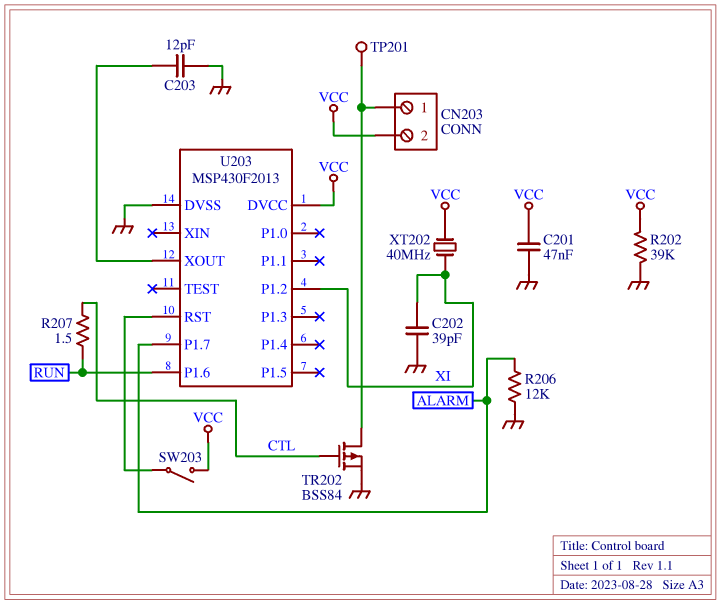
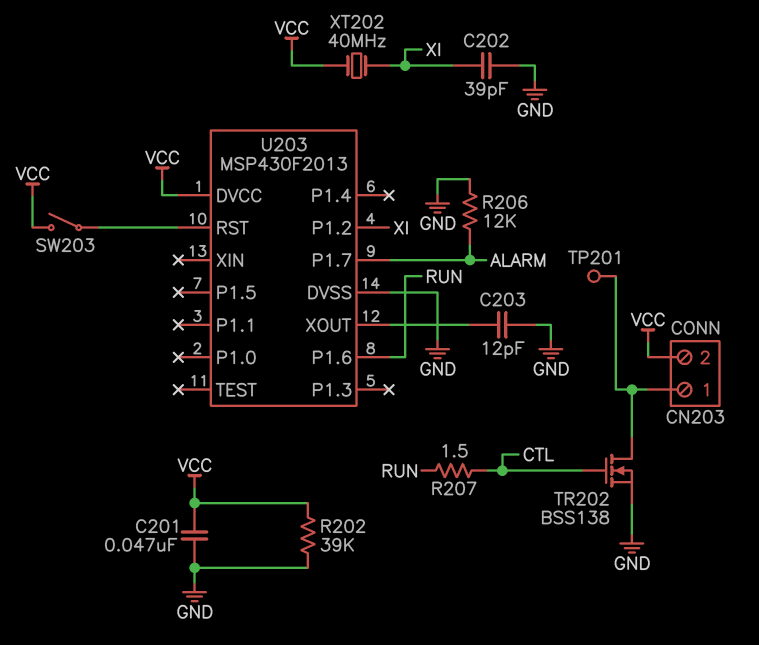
TR202: PMOS BSS84 (G CTL, D CN203/1, S GND) -> NMOS BSS138 (G CTL, D CN203/1, S GND)

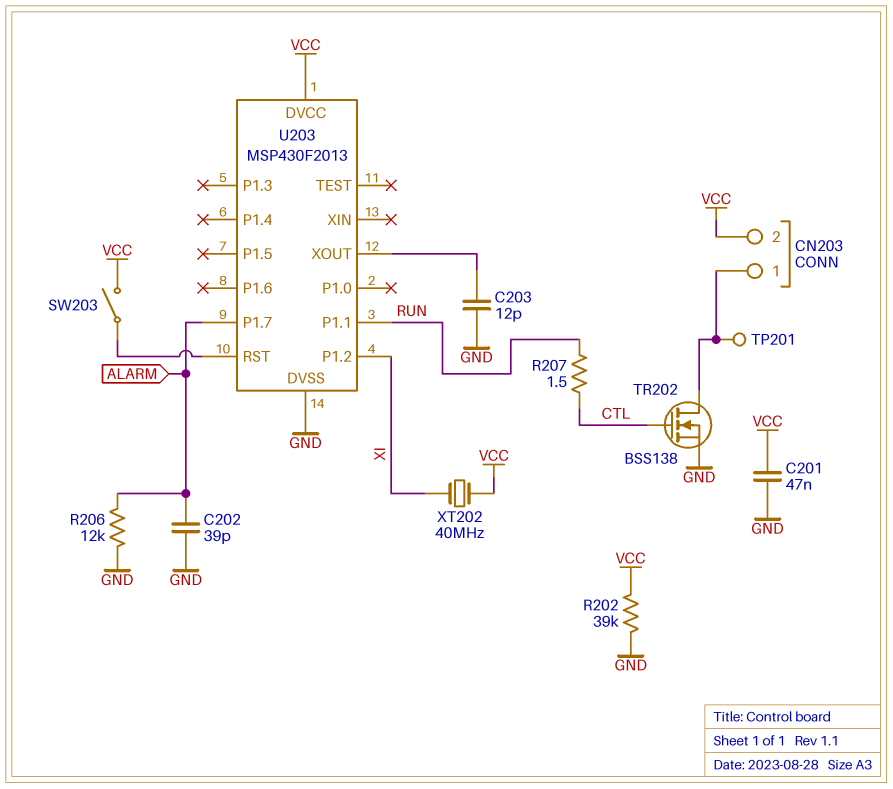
C202: 39pF (GND, XI) -> 39pF (ALARM, GND)
U203 pin P1.1: none -> RUN
U203 pin P1.6: RUN -> none

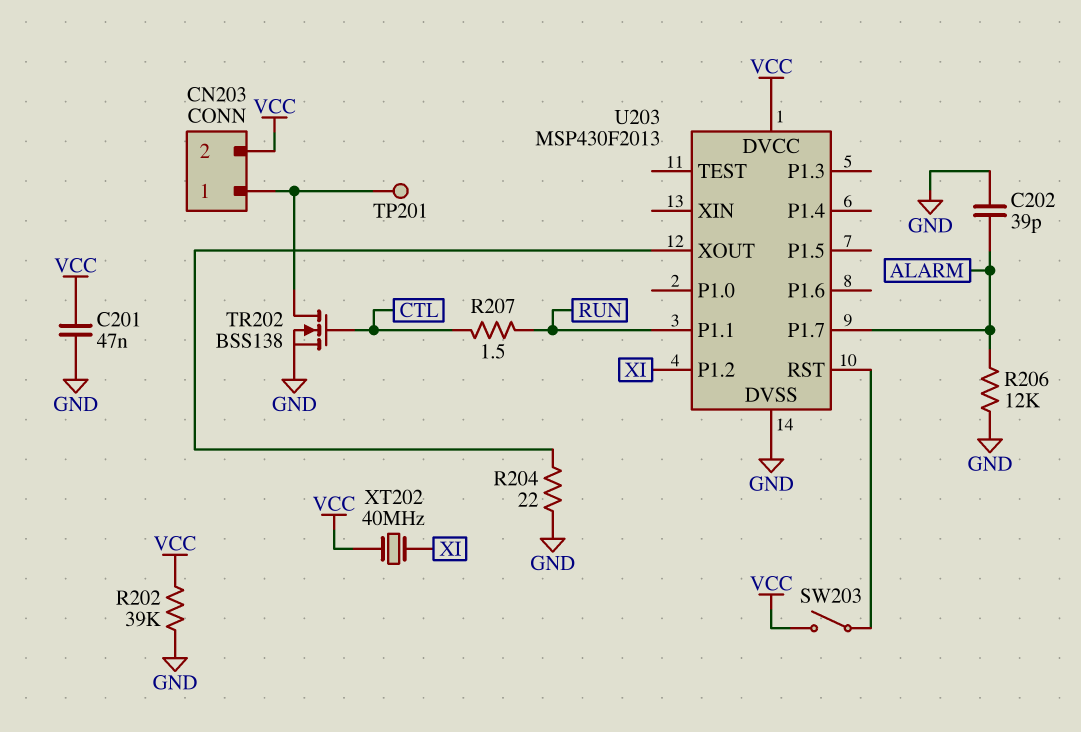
C203: 12pF (GND, U203/XOUT) -> none
R204: none -> 22 (GND, U203/XOUT)

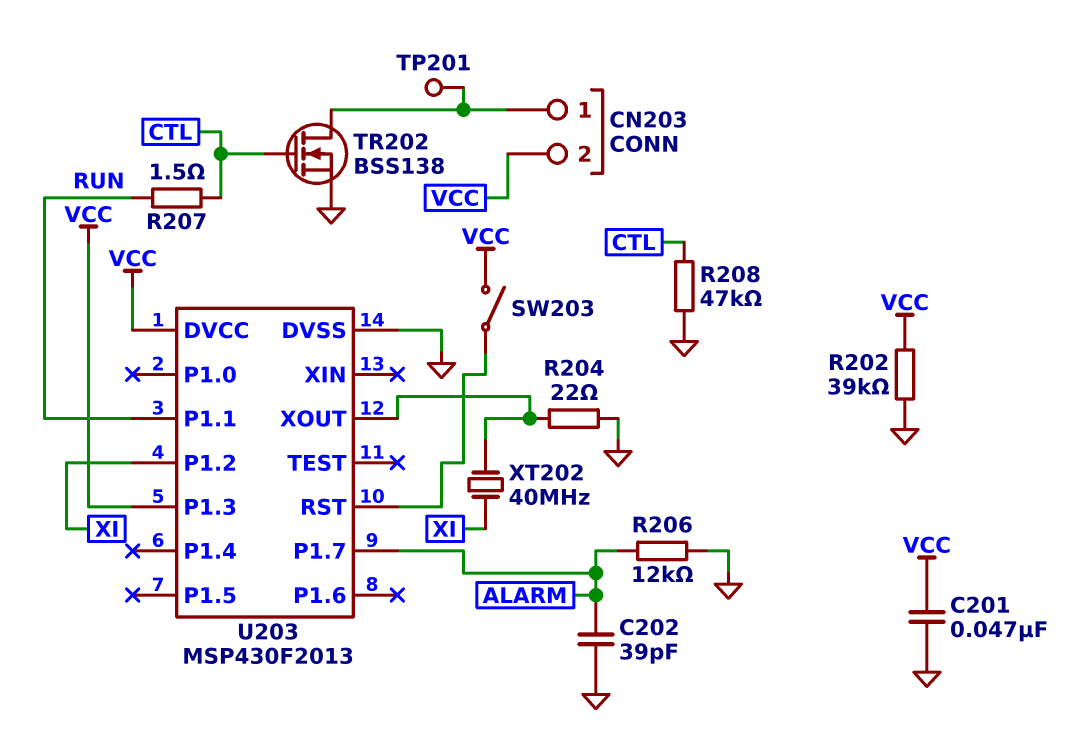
R208: none -> 47k (CTL, GND)
U203 pin P1.3: none -> VCC
XT202: 40MHz (VCC, XI) -> 40MHz (U203/XOUT, XI)

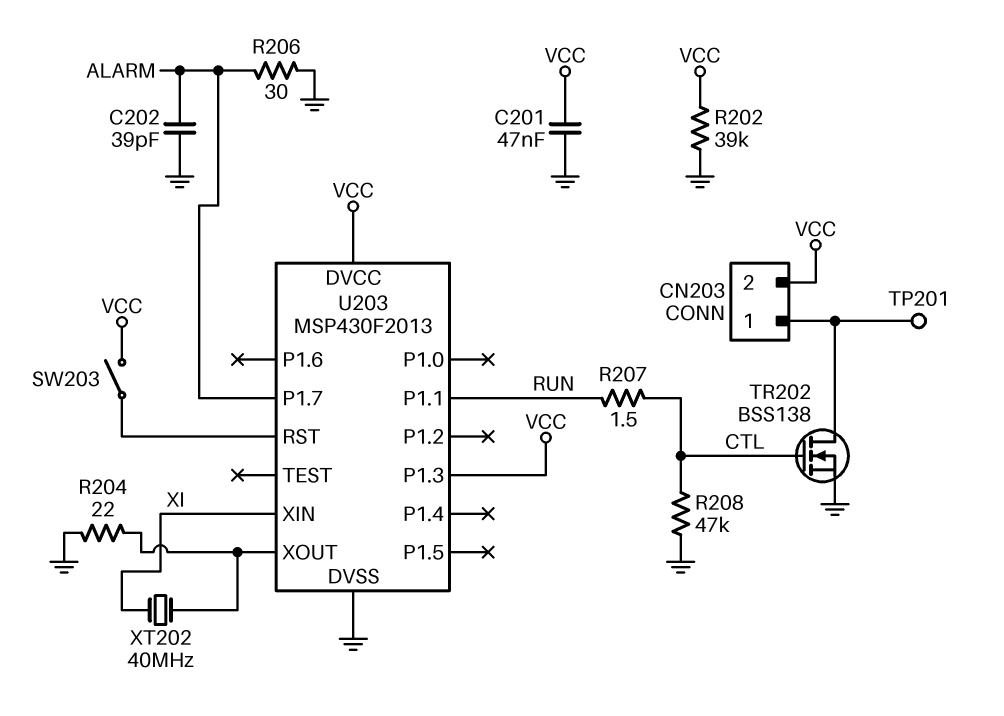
R206: 12k (ALARM, GND) -> 30 (ALARM, GND)
U203 pin P1.2: XI -> none
U203 pin XIN: none -> XI

